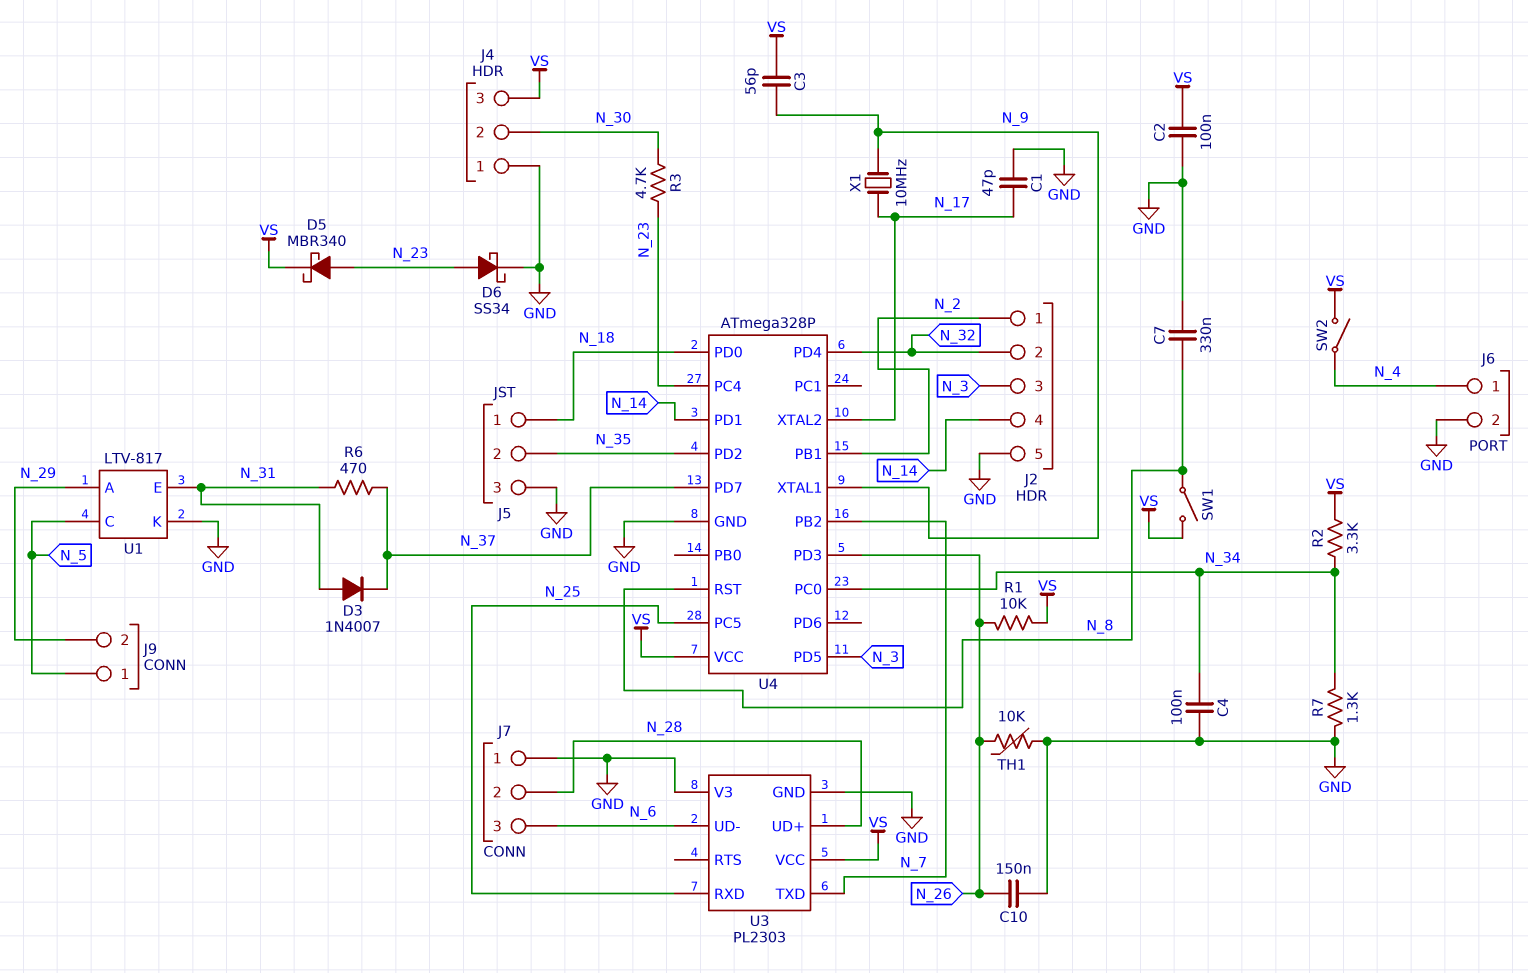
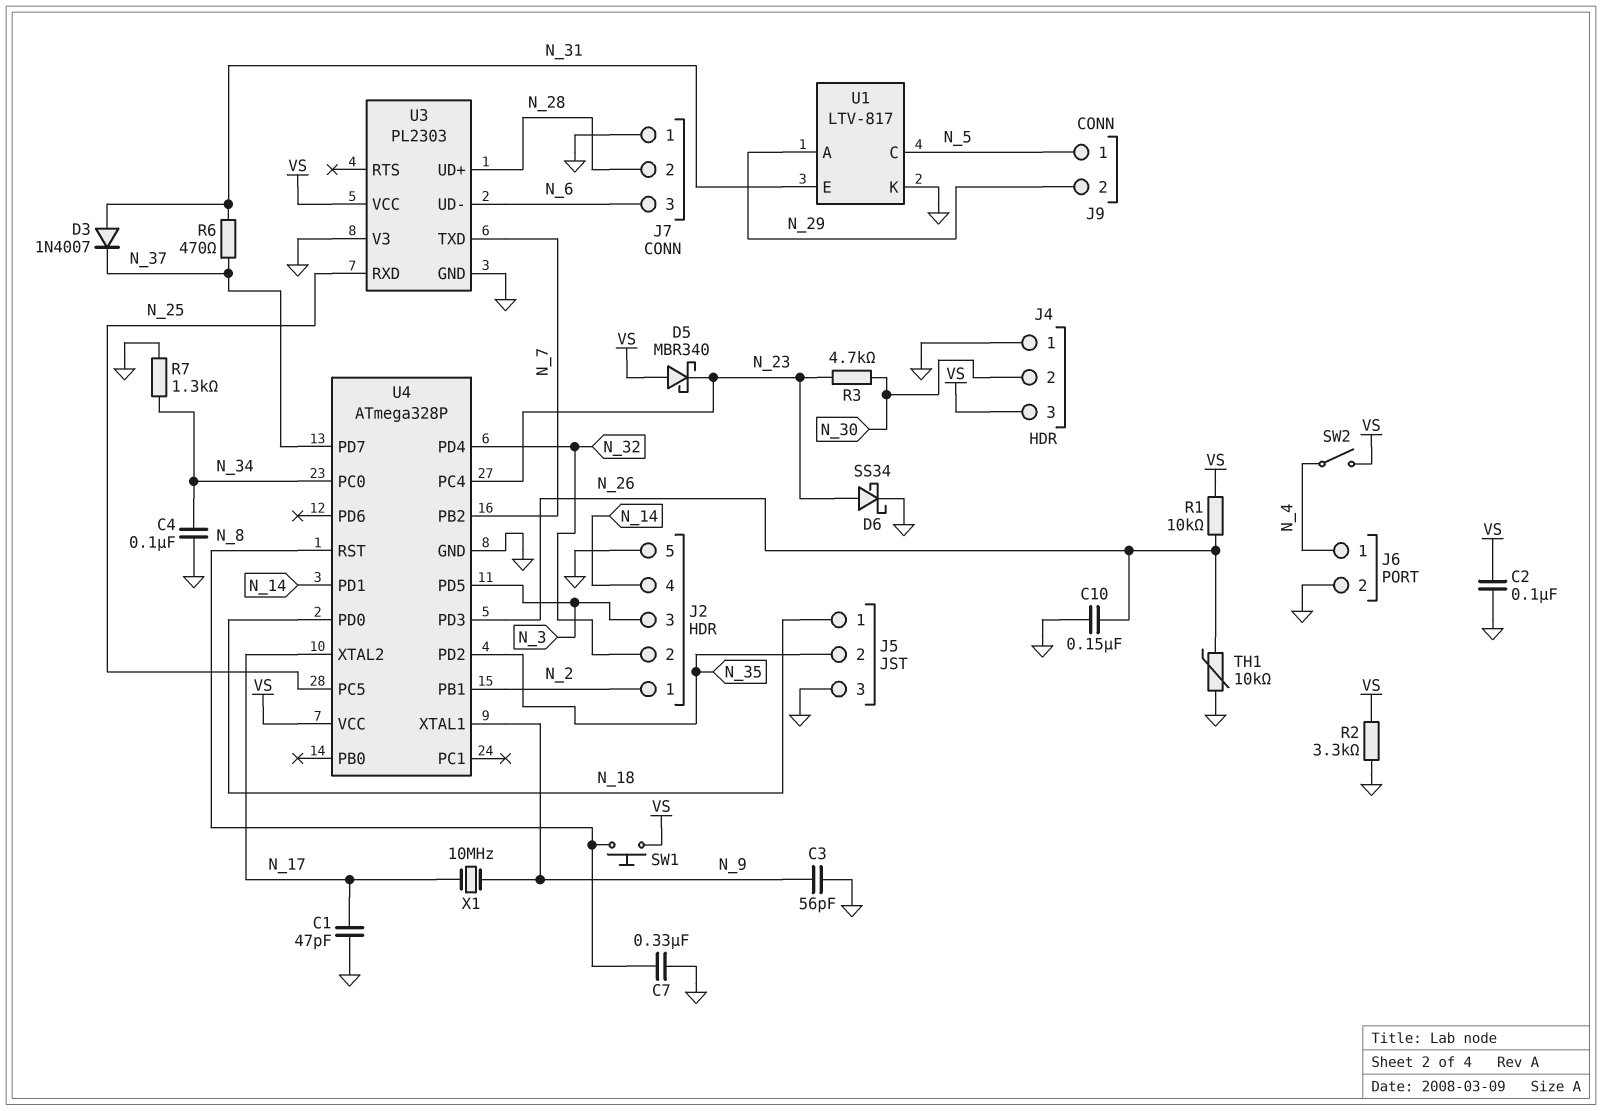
C3: 56pF (N_9, VS) -> 56pF (GND, N_9)
D5: schottky MBR340 (A N_23, K VS) -> schottky MBR340 (A VS, K N_23)
R2: 3.3k (N_34, VS) -> 3.3k (GND, VS)
SW1: switch (N_8, VS) -> button (N_8, VS)

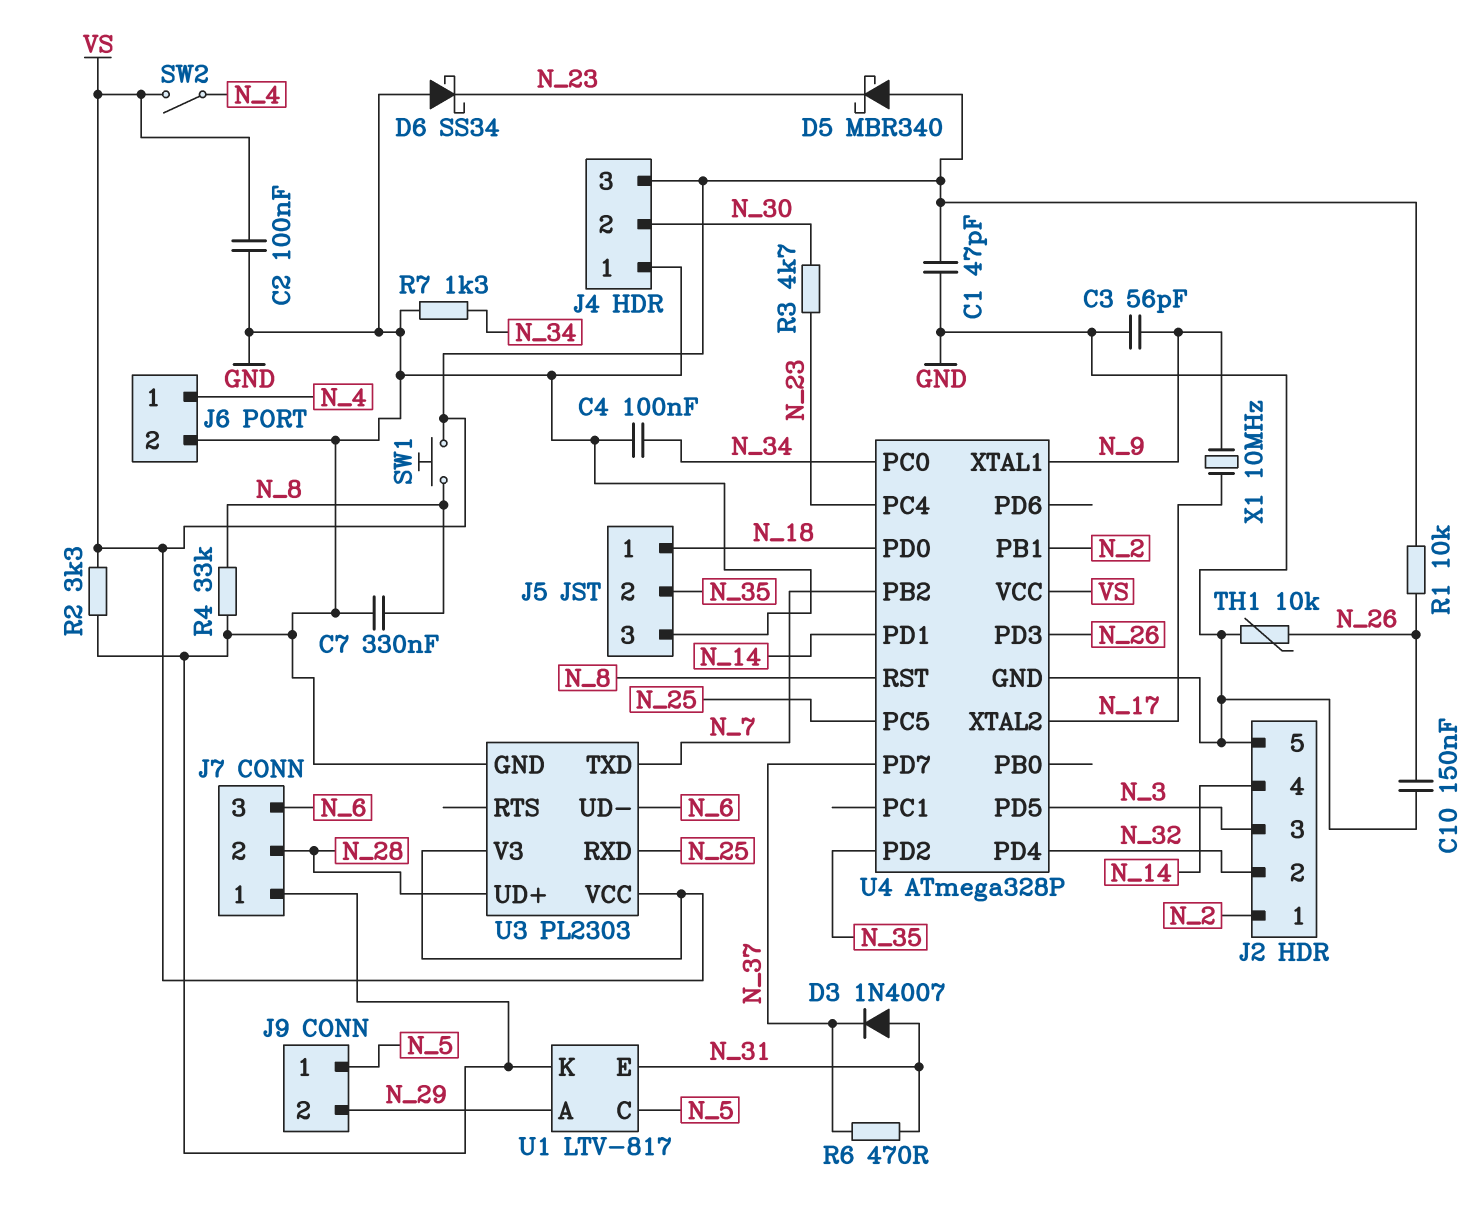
C1: 47pF (GND, N_17) -> 47pF (GND, VS)
D6: schottky SS34 (A N_23, K GND) -> schottky SS34 (A GND, K N_23)
R4: none -> 33k (GND, N_8)
U3 pin V3: GND -> VS

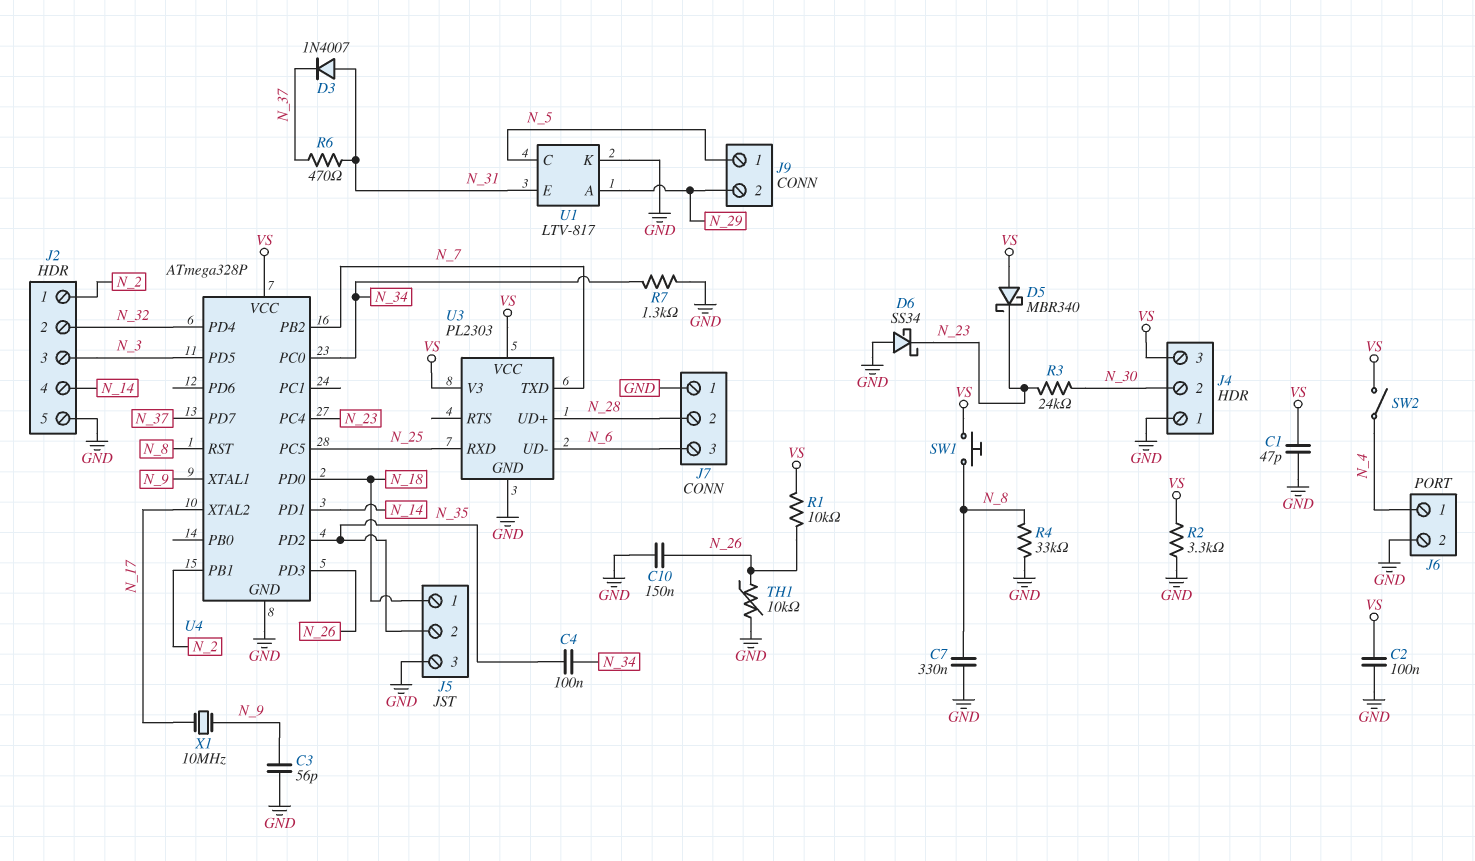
C4: 100nF (GND, N_34) -> 100nF (N_34, N_35)
R3: 4.7k (N_23, N_30) -> 24k (N_23, N_30)

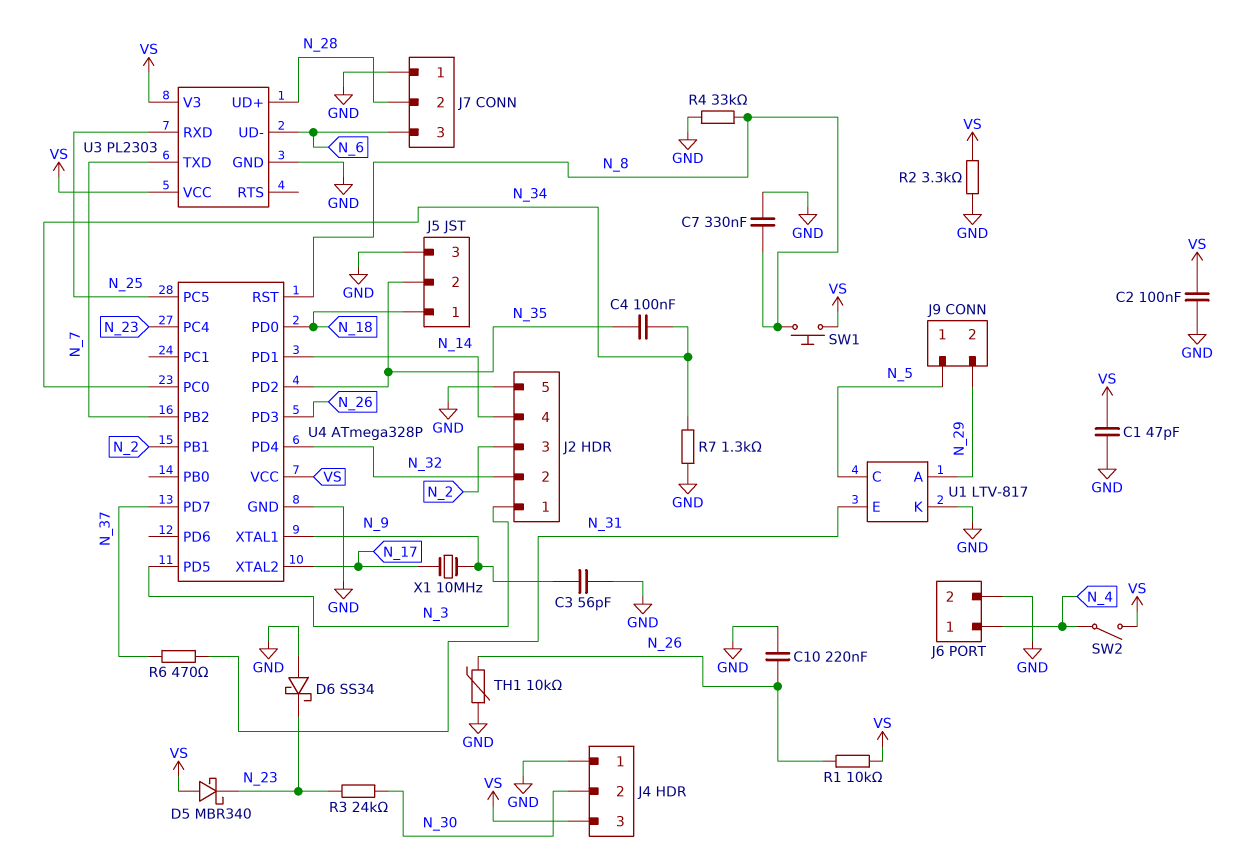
C10: 150nF (GND, N_26) -> 220nF (GND, N_26)
D3: diode 1N4007 (A N_31, K N_37) -> none
J2 pin 1: N_2 -> N_3
J2 pin 3: N_3 -> N_2

